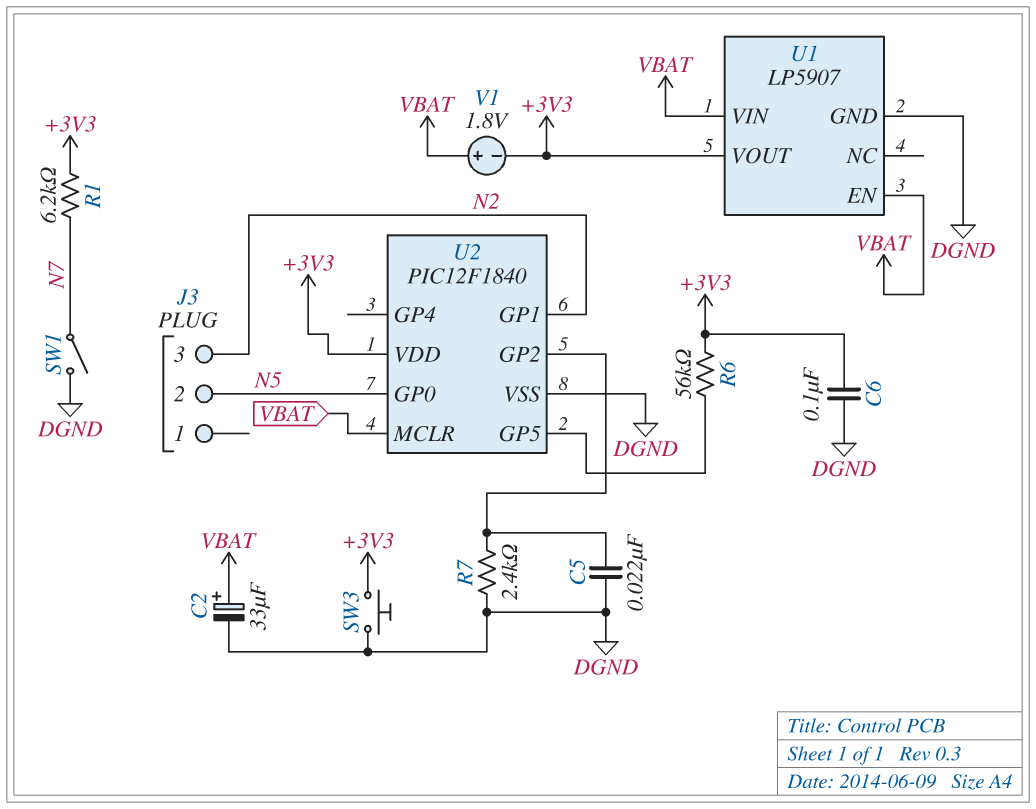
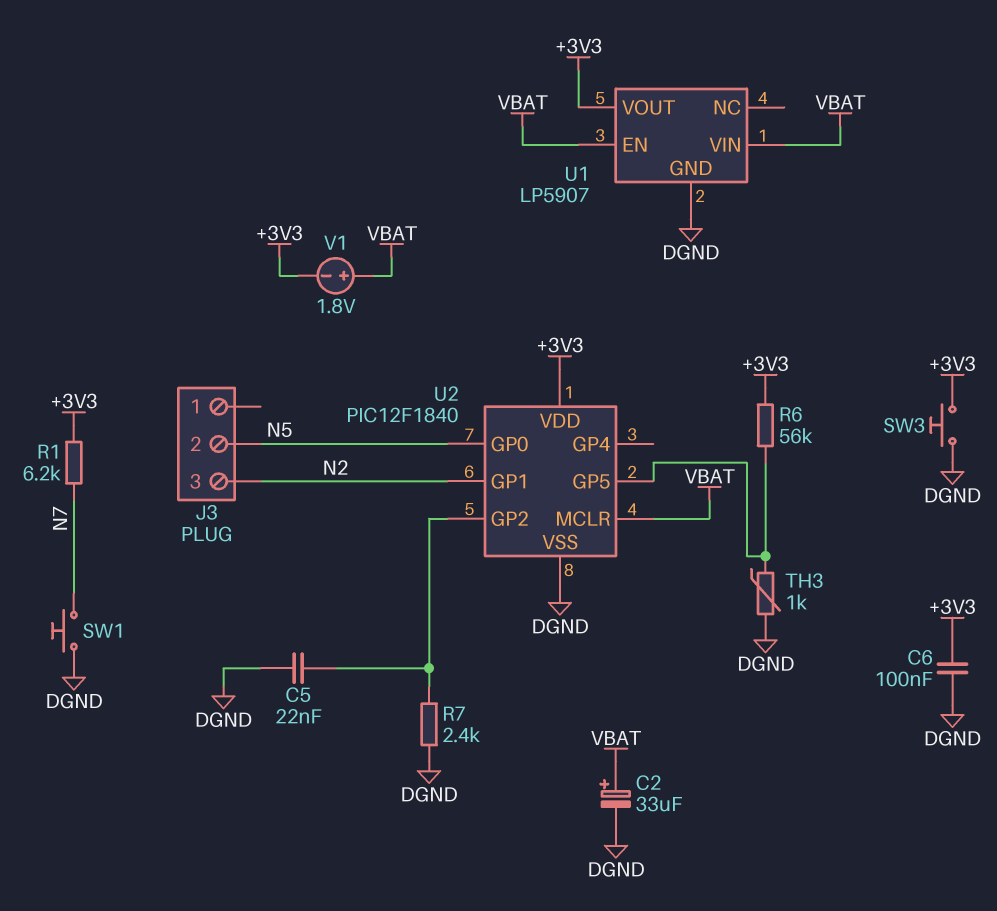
SW1: switch (DGND, N7) -> button (DGND, N7)
TH3: none -> 1k (DGND, U2/GP5)

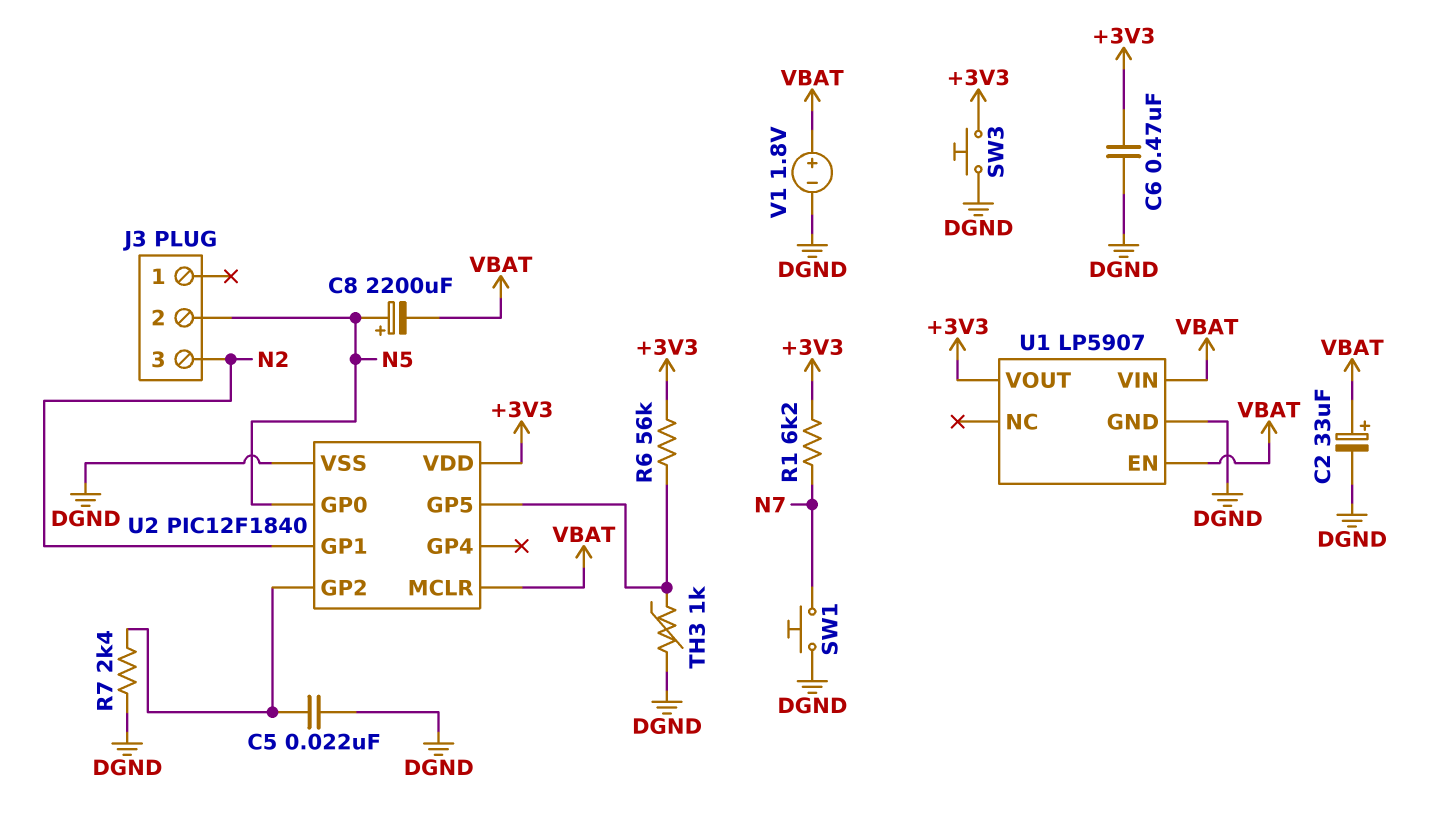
C6: 100nF (+3V3, DGND) -> 470nF (+3V3, DGND)
C8: none -> 2200uF (plus N5, minus VBAT)
V1: 1.8V (plus VBAT, minus +3V3) -> 1.8V (plus VBAT, minus DGND)

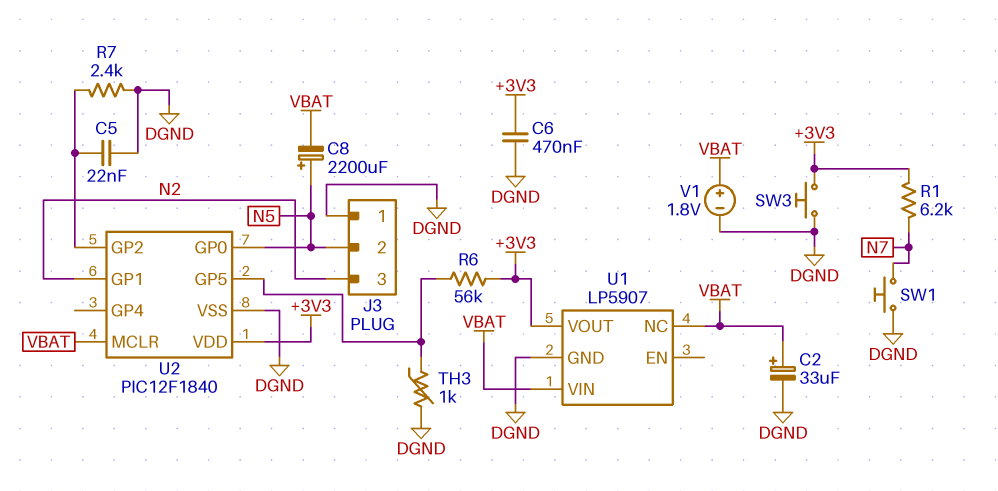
J3 pin 1: none -> DGND
U1 pin EN: VBAT -> none
U1 pin NC: none -> VBAT

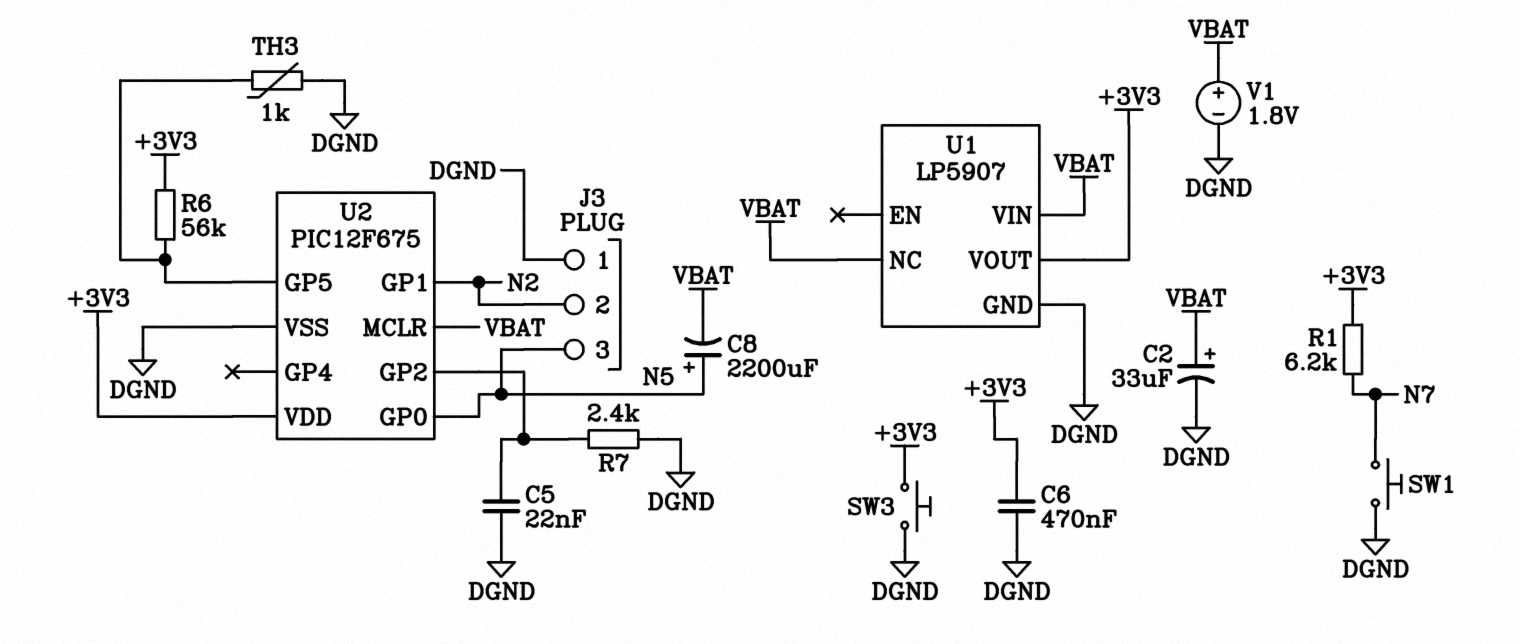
J3 pin 2: N5 -> N2
J3 pin 3: N2 -> N5
U2: PIC12F1840 -> PIC12F675

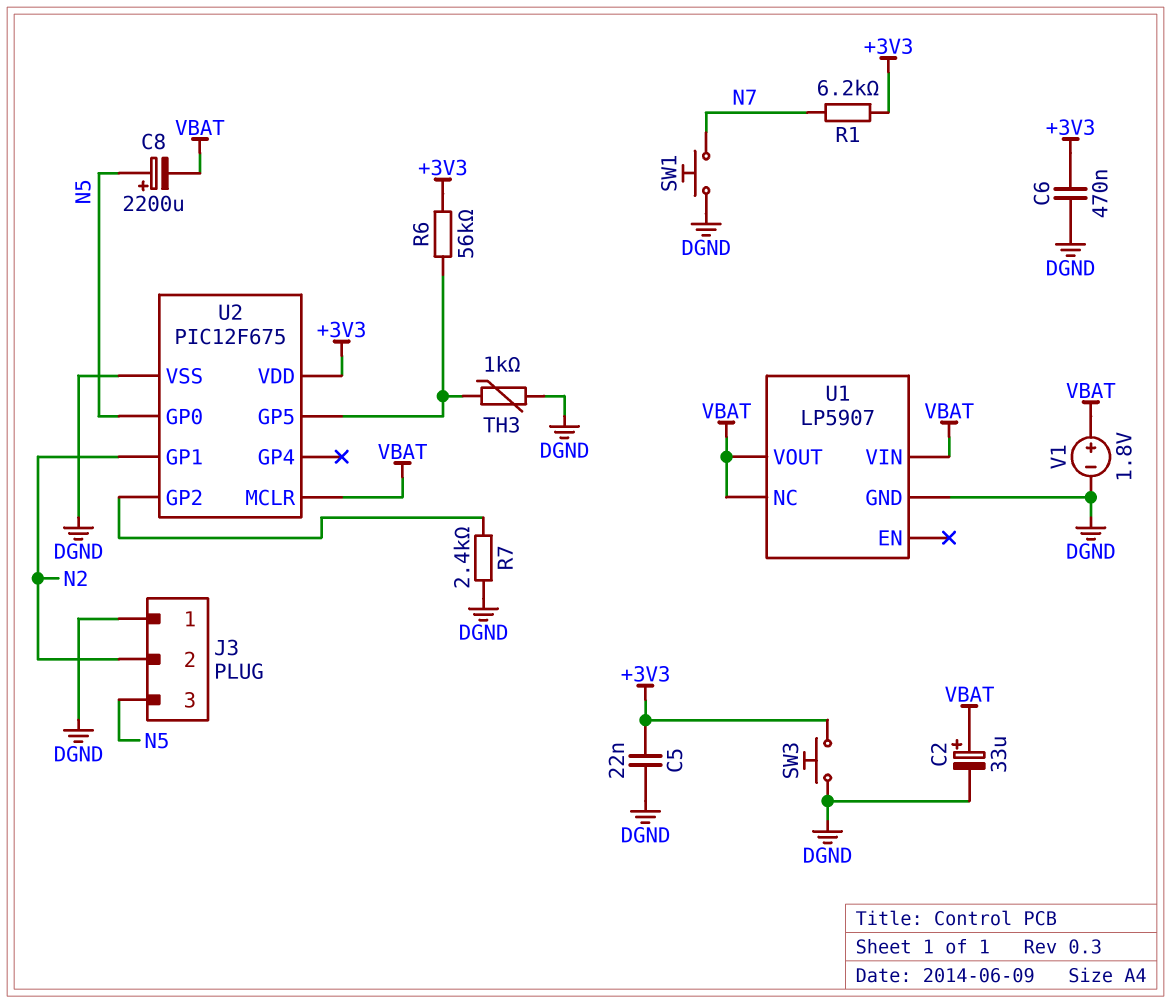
C5: 22nF (DGND, U2/GP2) -> 22nF (+3V3, DGND)
U1 pin VOUT: +3V3 -> VBAT

